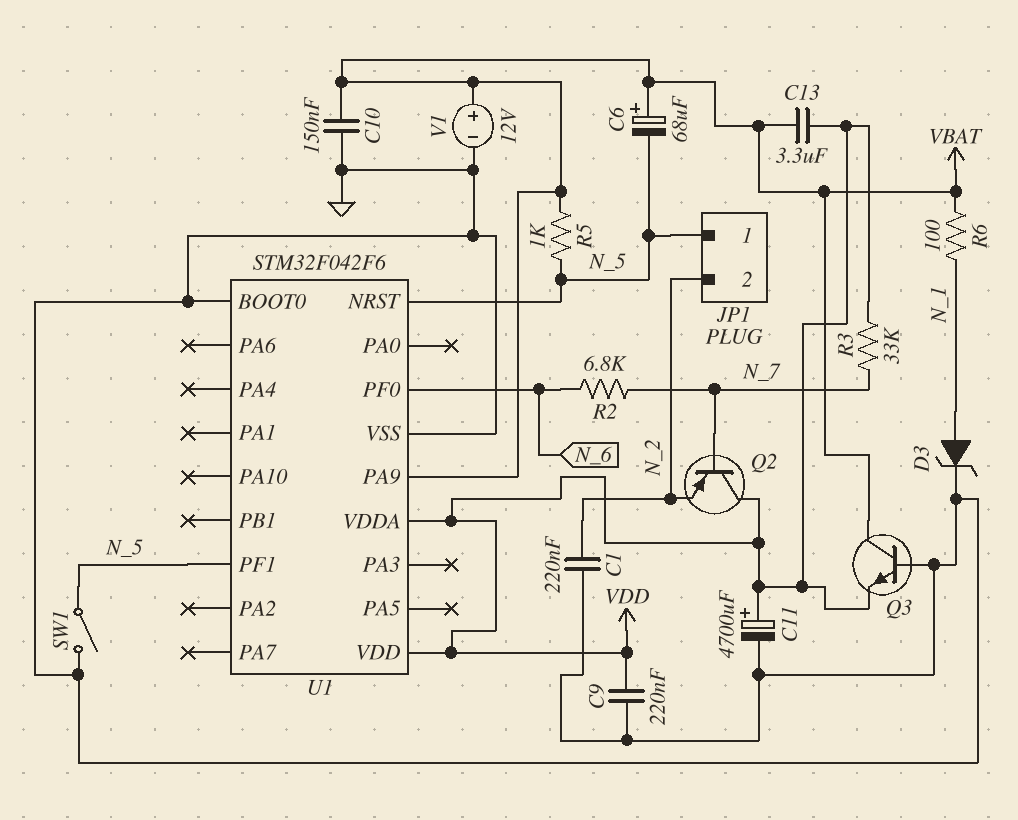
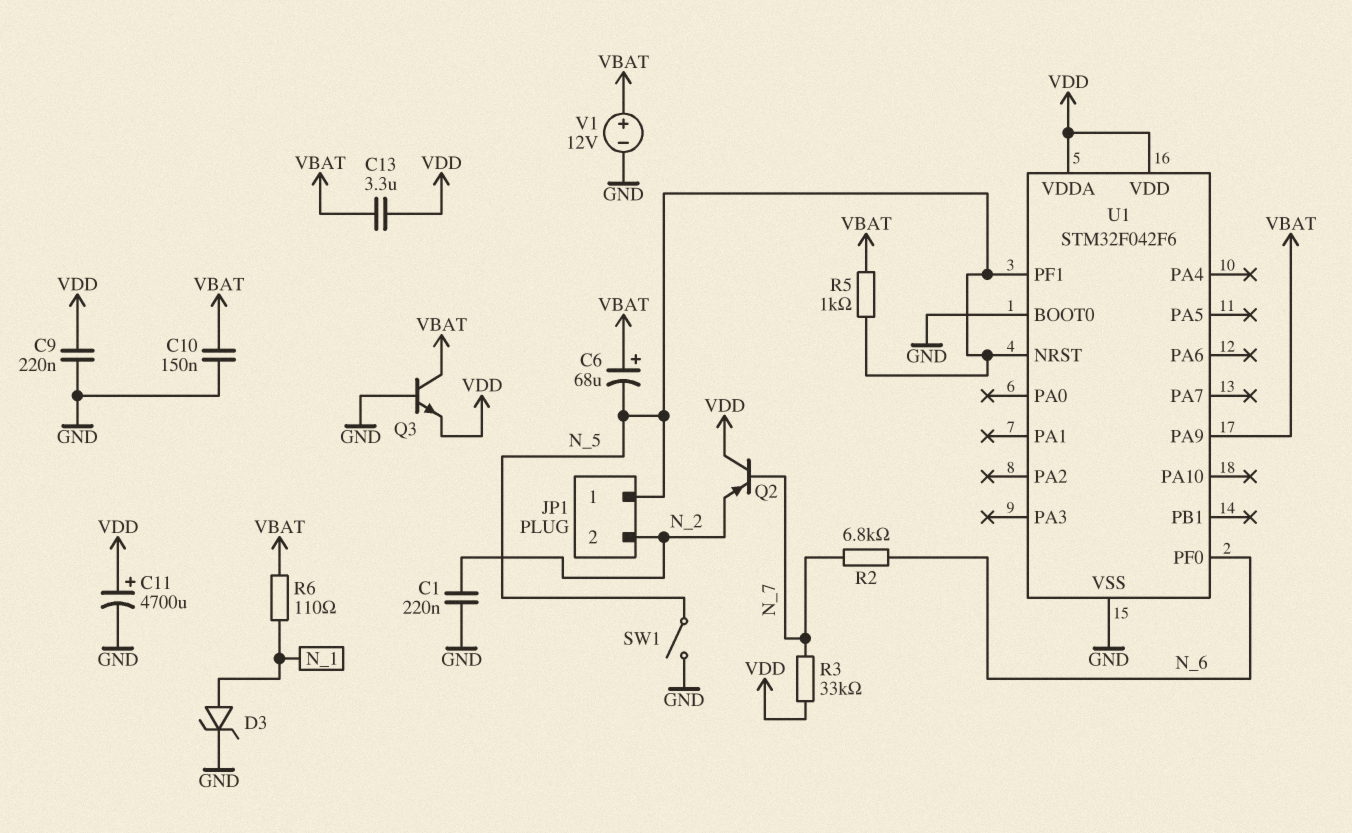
R6: 100 (N_1, VBAT) -> 110 (N_1, VBAT)

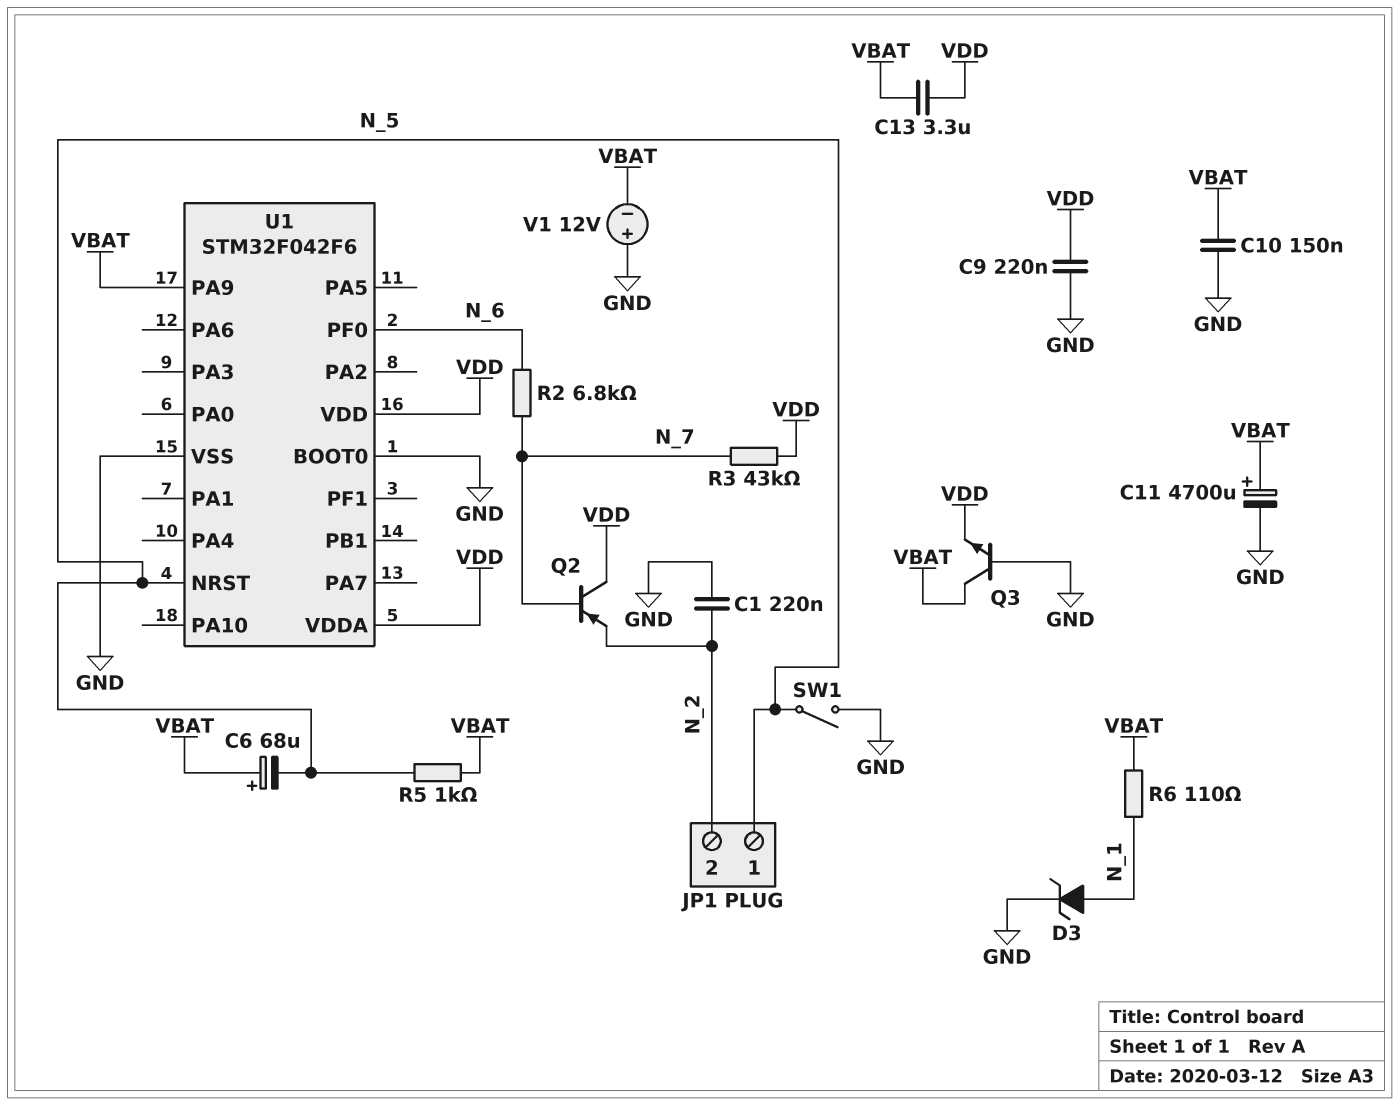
C11: 4700uF (plus VDD, minus GND) -> 4700uF (plus VBAT, minus GND)
R3: 33k (N_7, VDD) -> 43k (N_7, VDD)
U1 pin PF1: N_5 -> none
V1: 12V (plus VBAT, minus GND) -> 12V (plus GND, minus VBAT)

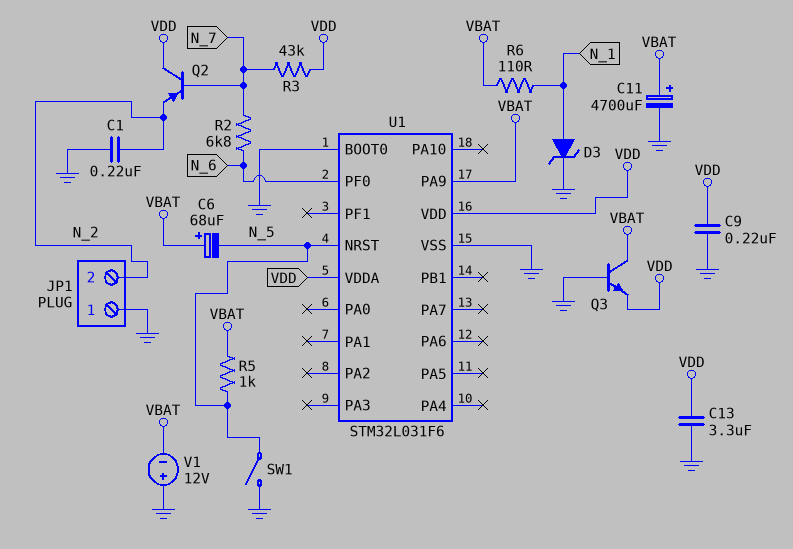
C10: 150nF (GND, VBAT) -> none
C13: 3.3uF (VBAT, VDD) -> 3.3uF (GND, VDD)
JP1 pin 1: N_5 -> GND
U1: STM32F042F6 -> STM32L031F6

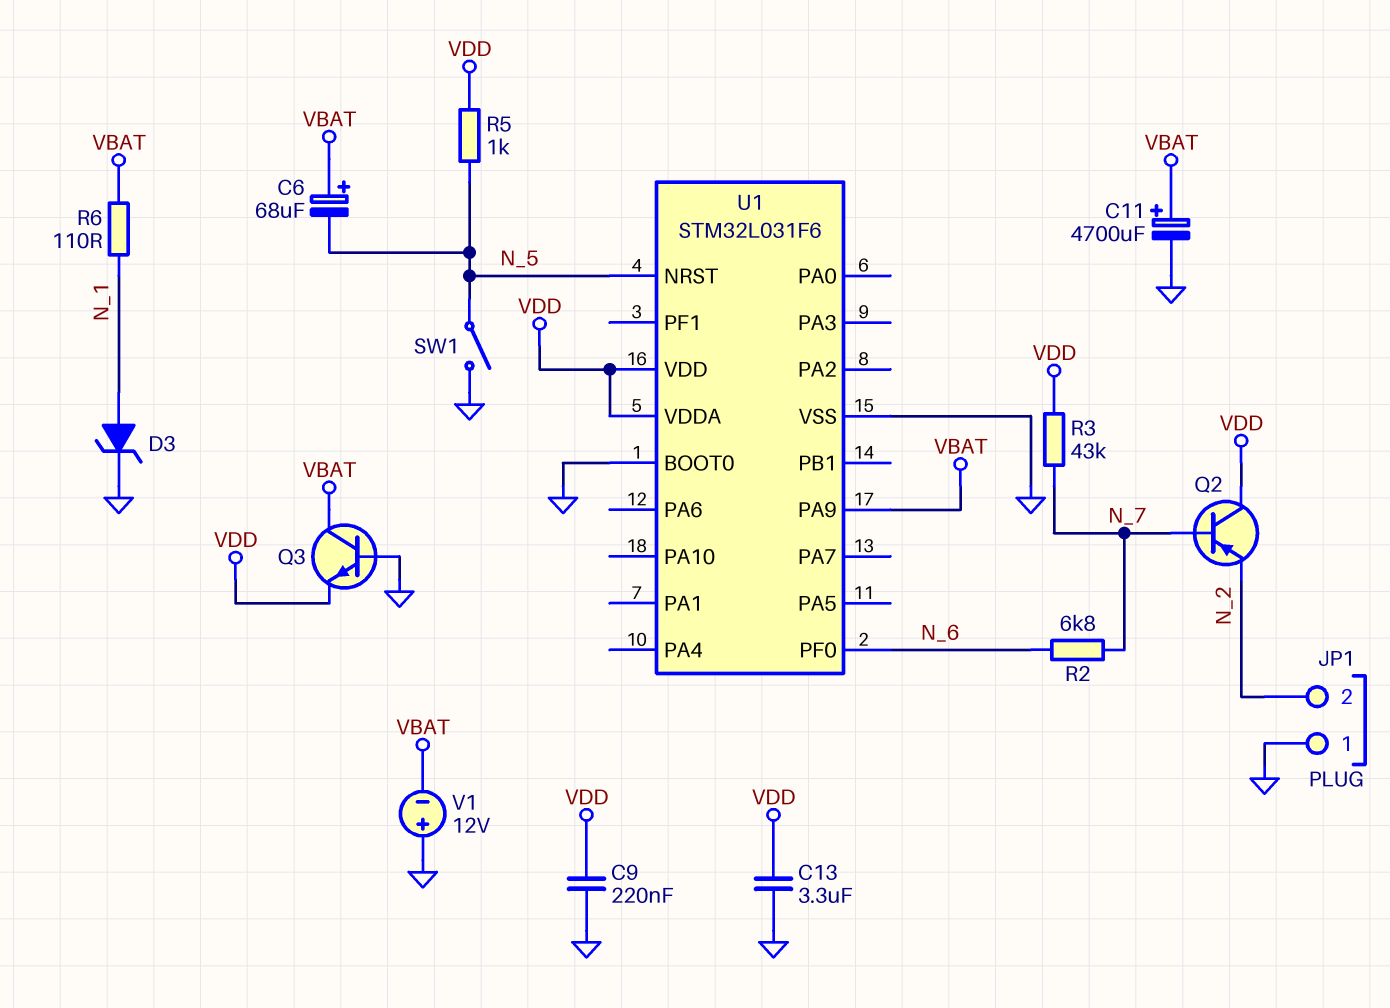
C1: 220nF (GND, N_2) -> none
R5: 1k (N_5, VBAT) -> 1k (N_5, VDD)

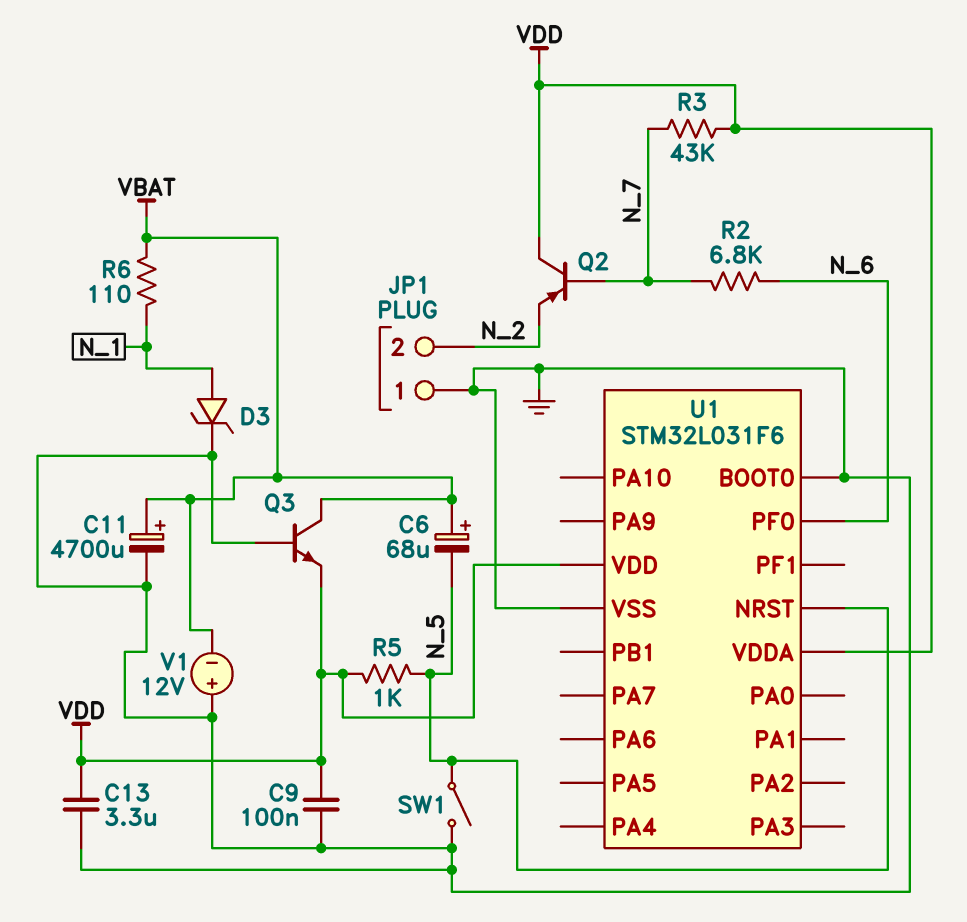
C9: 220nF (GND, VDD) -> 100nF (GND, VDD)
U1 pin PA9: VBAT -> none

